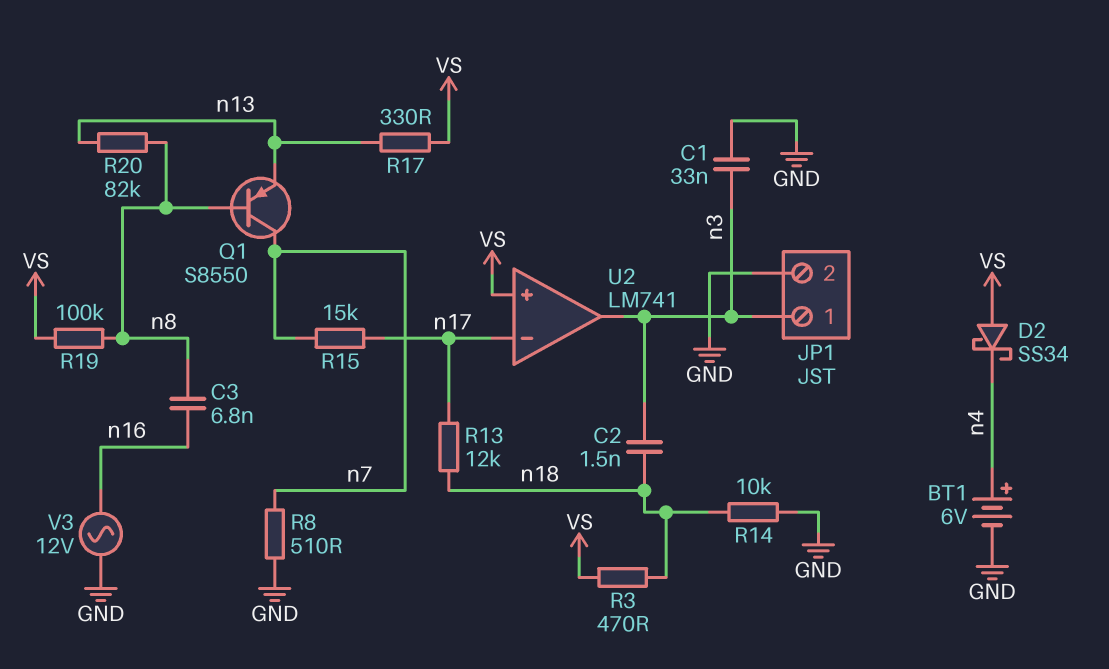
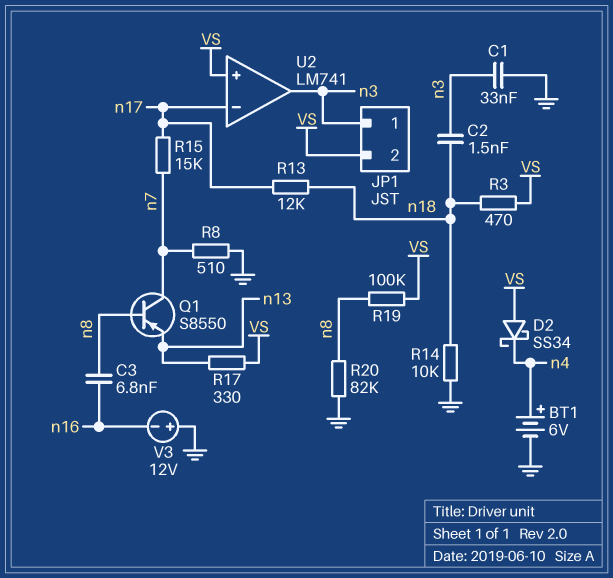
JP1 pin 2: GND -> VS
R20: 82k (n8, n13) -> 82k (GND, n8)
V3: AC 12V (GND, n16) -> 12V (plus GND, minus n16)

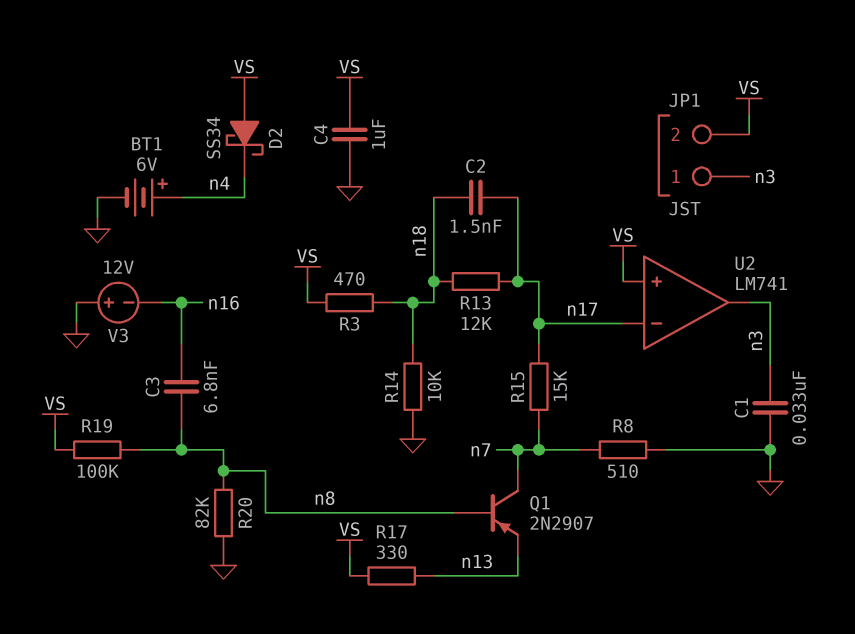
C2: 1.5nF (n3, n18) -> 1.5nF (n17, n18)
C4: none -> 1uF (GND, VS)
Q1: PNP S8550 (B n8, C n7, E n13) -> PNP 2N2907 (B n8, C n7, E n13)

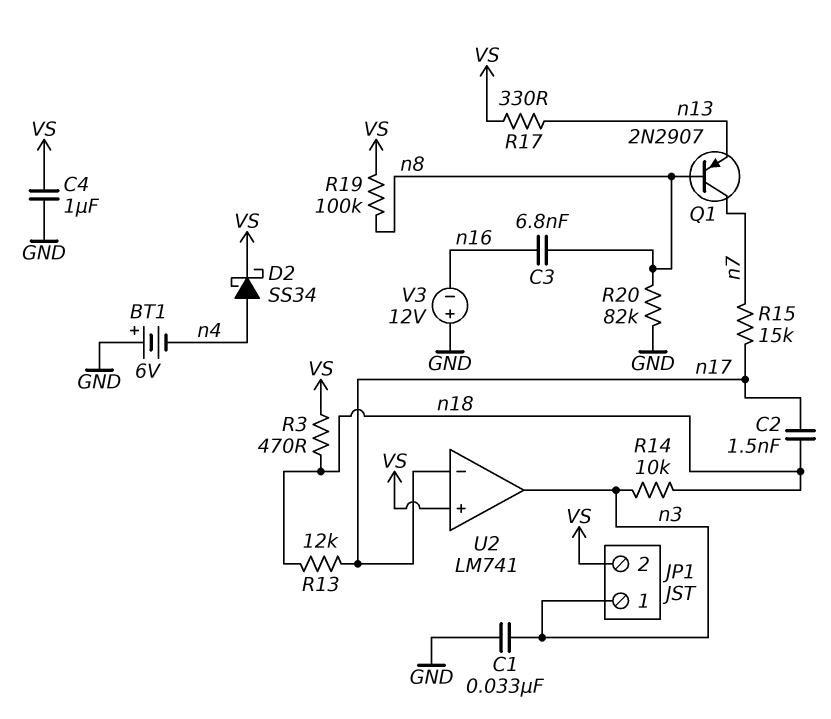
BT1: 6V (plus n4, minus GND) -> 6V (plus GND, minus n4)
D2: schottky SS34 (A VS, K n4) -> schottky SS34 (A n4, K VS)
R8: 510 (GND, n7) -> none
R14: 10k (GND, n18) -> 10k (n3, n18)

